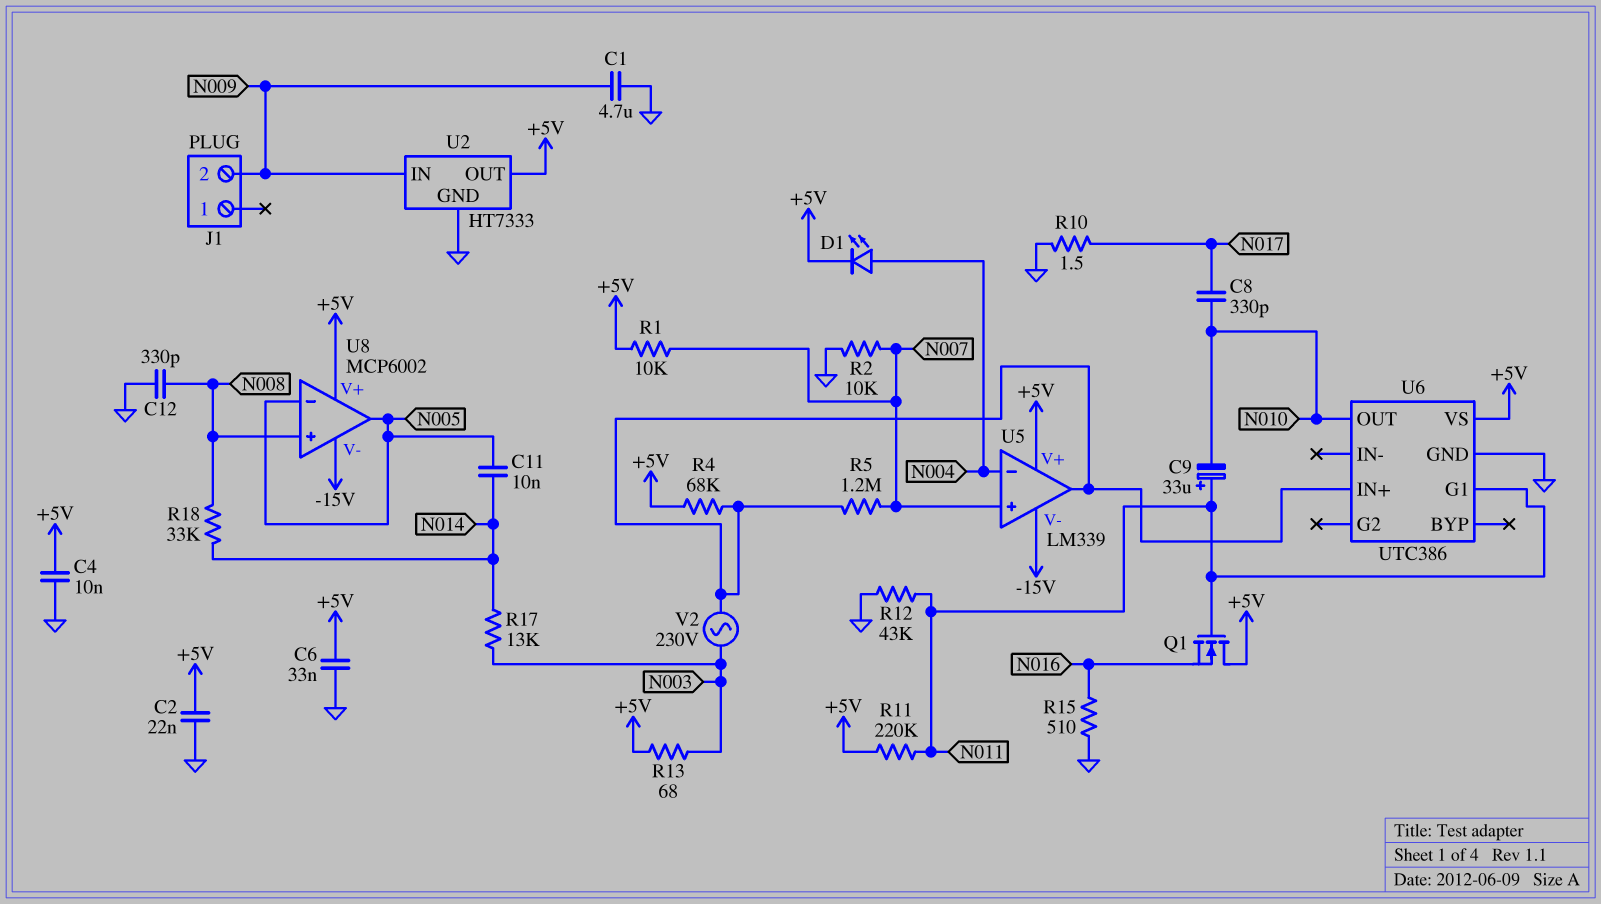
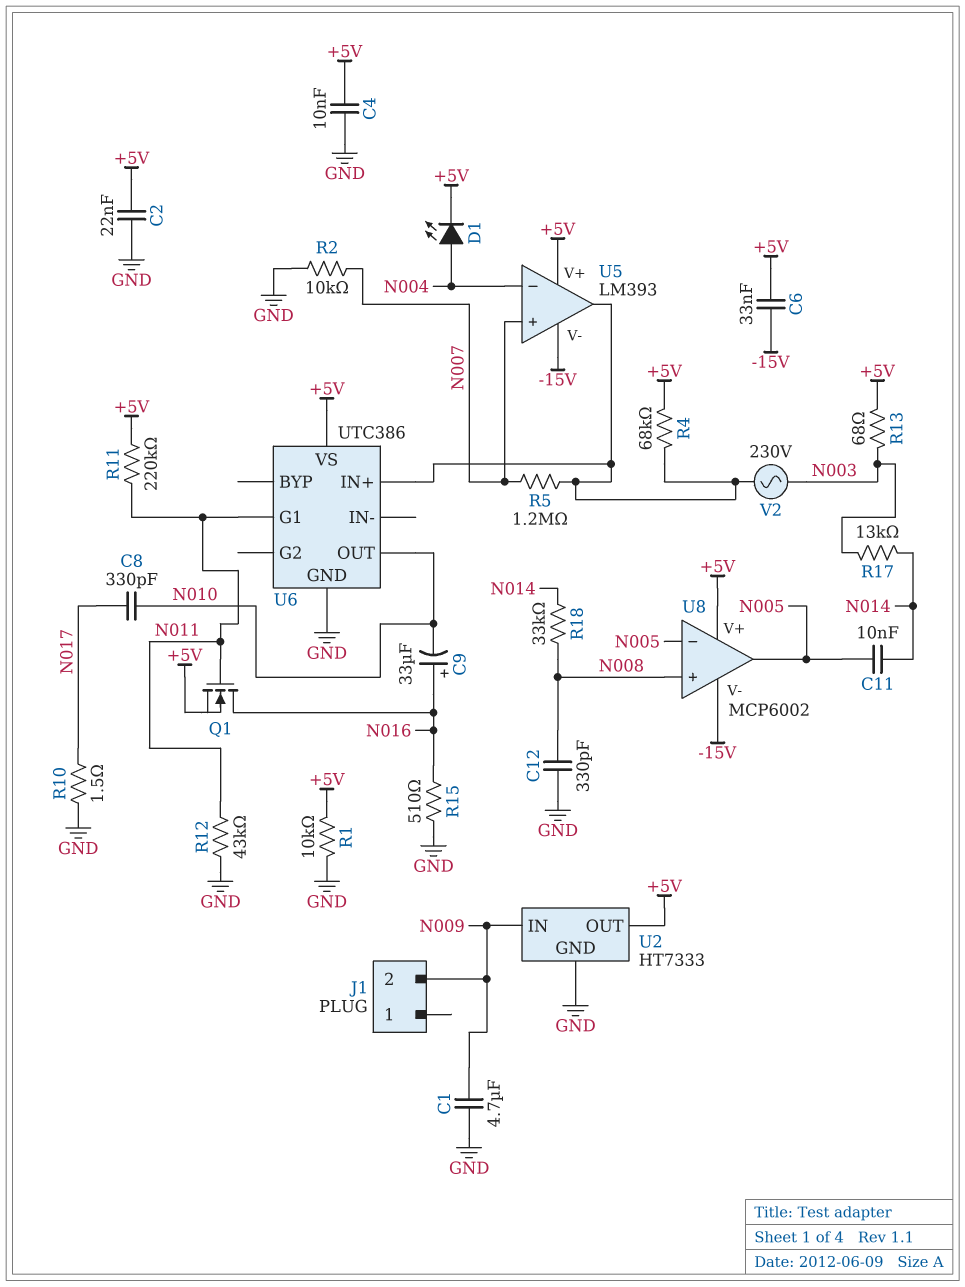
C6: 33nF (+5V, GND) -> 33nF (+5V, -15V)
C9: 33uF (plus N011, minus N010) -> 33uF (plus N016, minus N010)
Q1: NMOS (G N011, D +5V, S N016) -> NMOS (G N011, D N016, S +5V)
R1: 10k (+5V, N007) -> 10k (+5V, GND)
U5: LM339 -> LM393

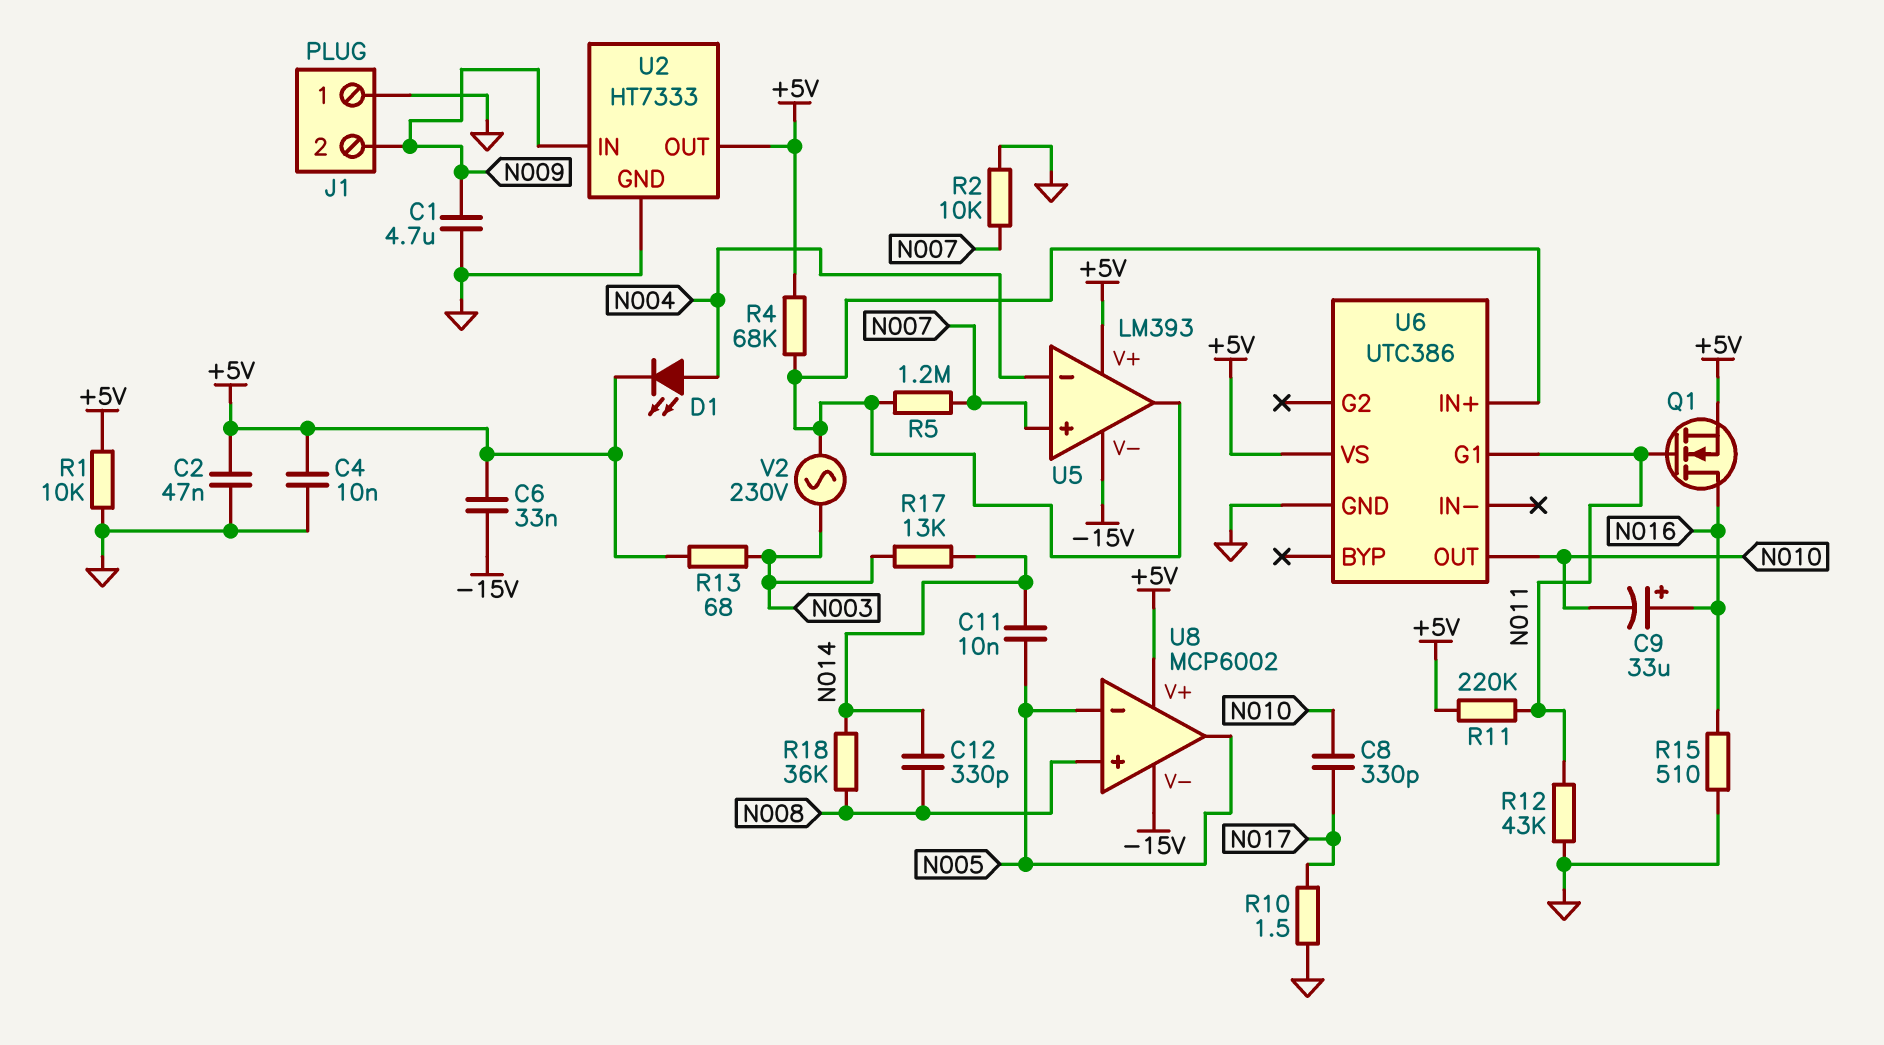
C2: 22nF (+5V, GND) -> 47nF (+5V, GND)
C12: 330pF (GND, N008) -> 330pF (N008, N014)
J1 pin 1: none -> GND
R18: 33k (N008, N014) -> 36k (N008, N014)

